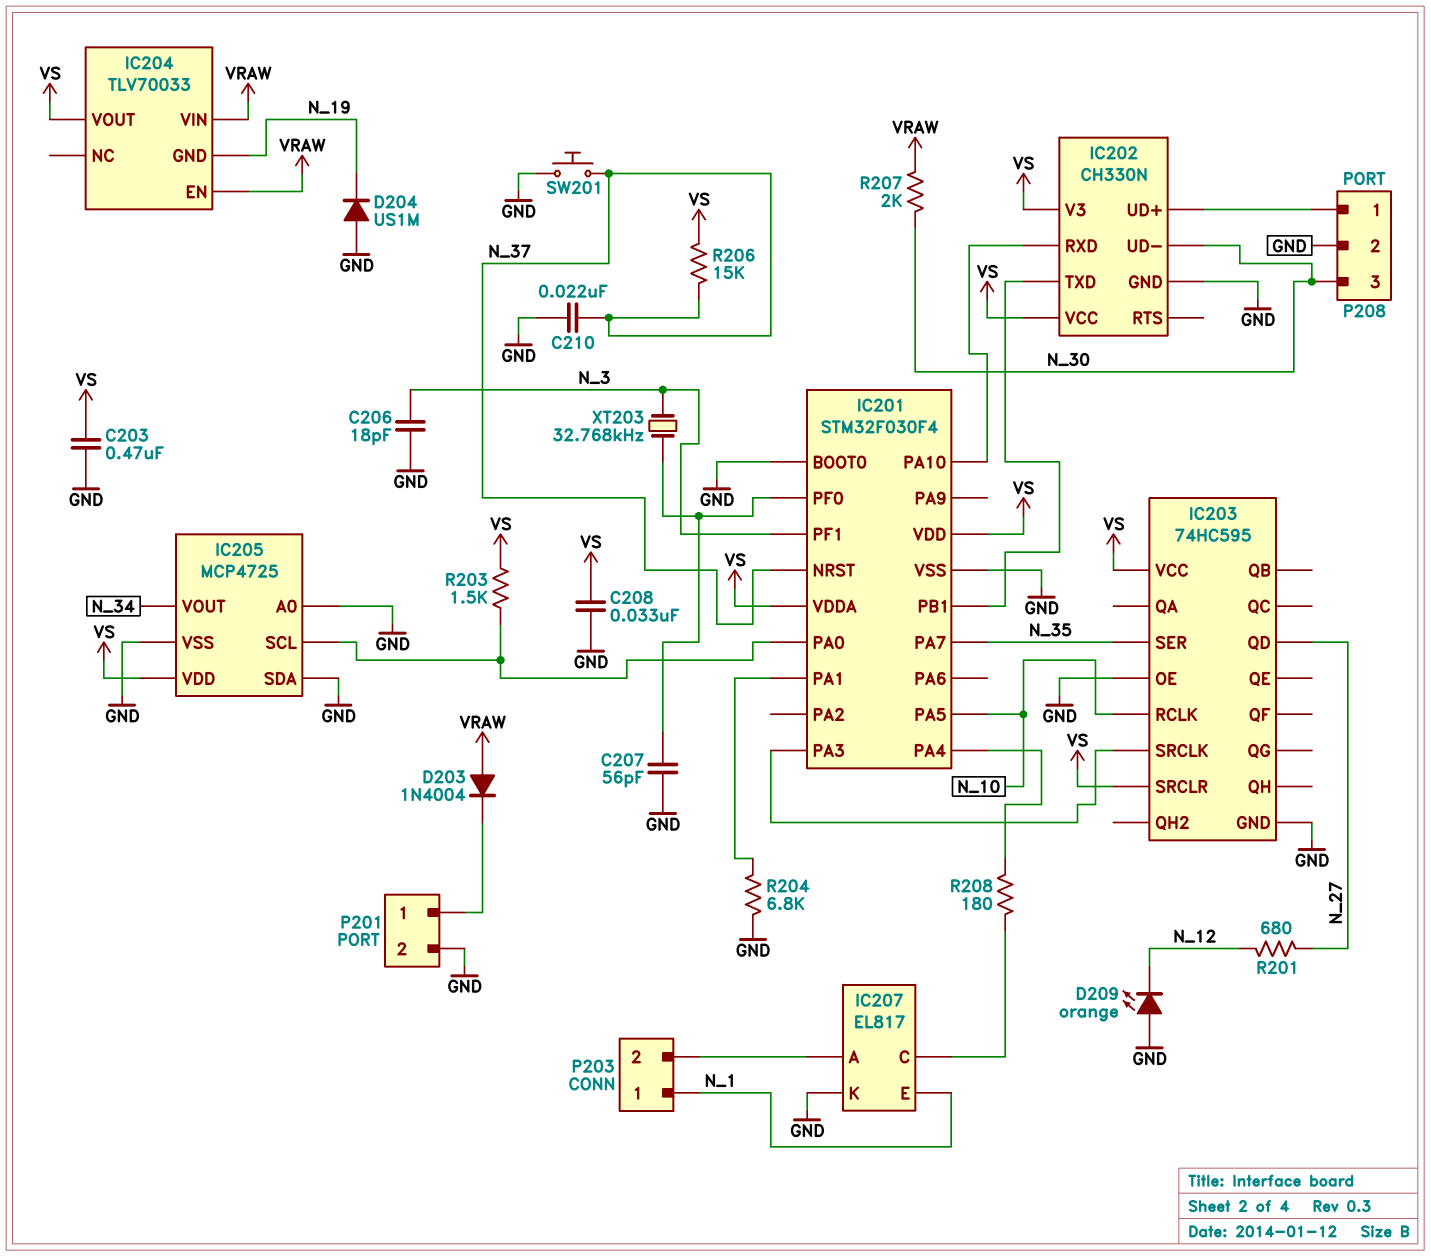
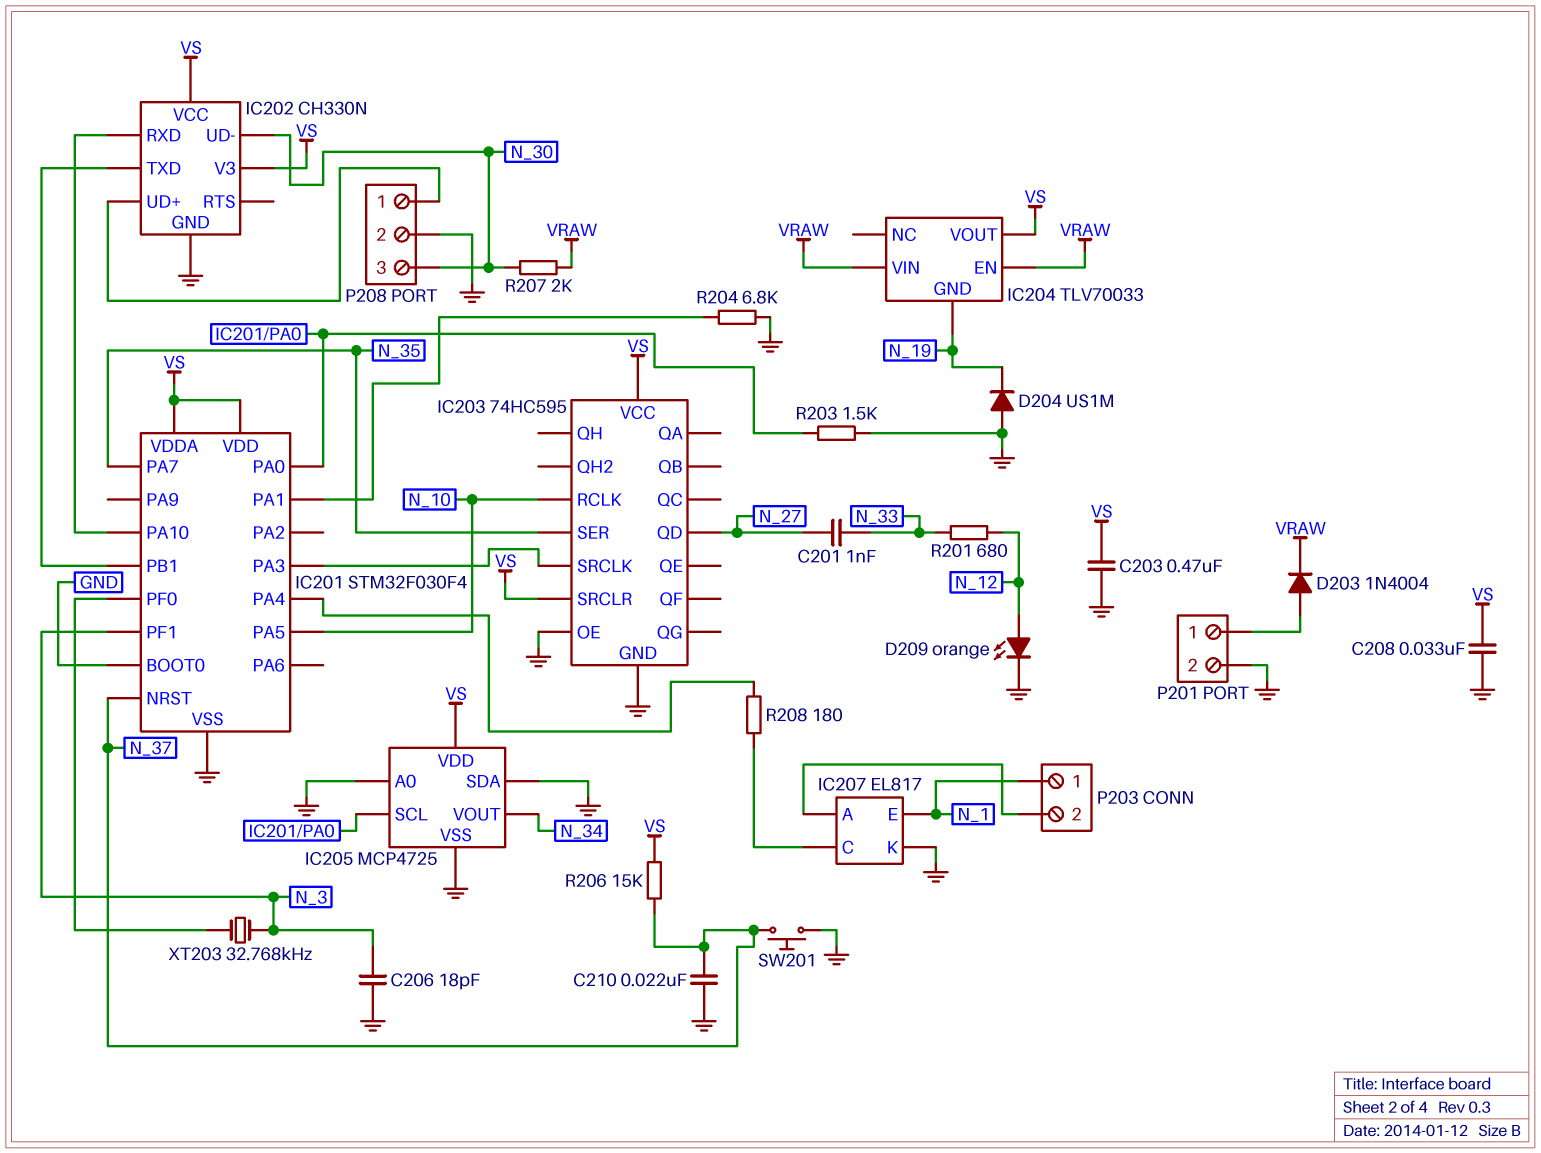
C201: none -> 1nF (N_27, N_33)
C207: 56pF (GND, IC201/PF0) -> none
D203: diode 1N4004 (A VRAW, K P201/1) -> diode 1N4004 (A P201/1, K VRAW)
D209: LED orange (A GND, K N_12) -> LED orange (A N_12, K GND)
R201: 680 (N_12, N_27) -> 680 (N_12, N_33)
R203: 1.5k (IC201/PA0, VS) -> 1.5k (GND, IC201/PA0)

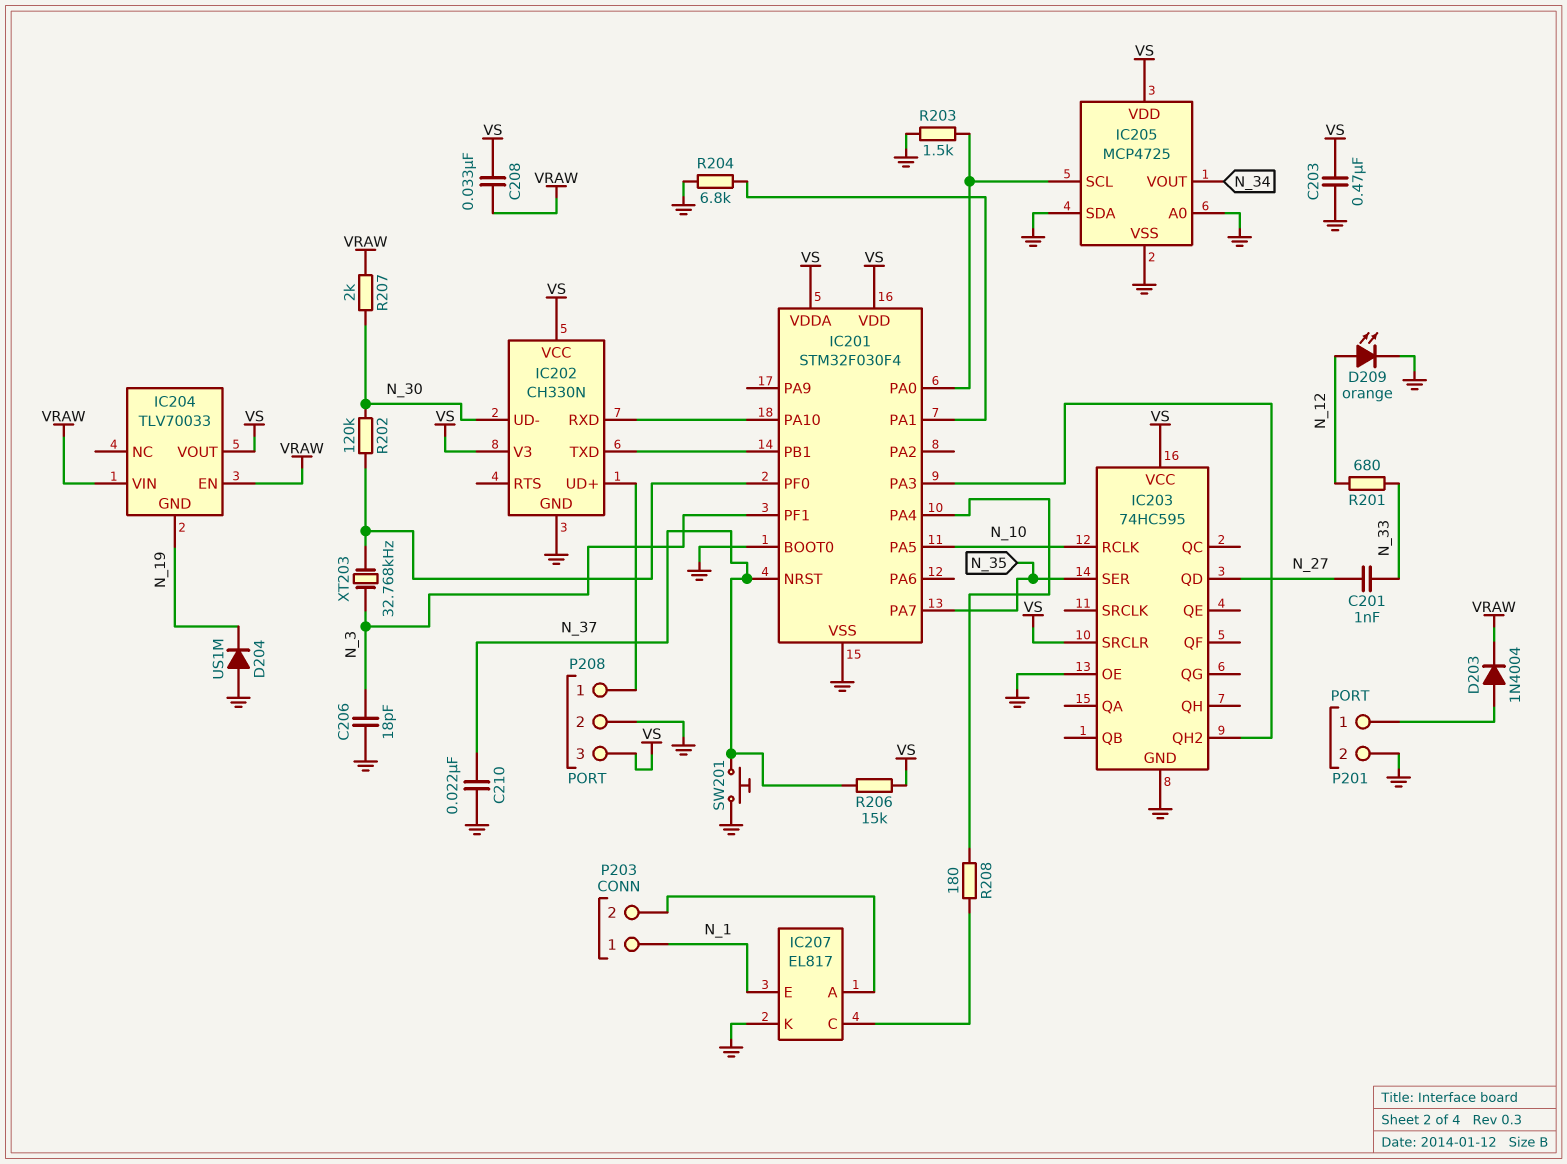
C208: 33nF (GND, VS) -> 33nF (VRAW, VS)
IC203 pin QH2: none -> IC201/PA3
IC203 pin SRCLK: IC201/PA3 -> none
P208 pin 3: N_30 -> VS
R202: none -> 120k (IC201/PF0, N_30)

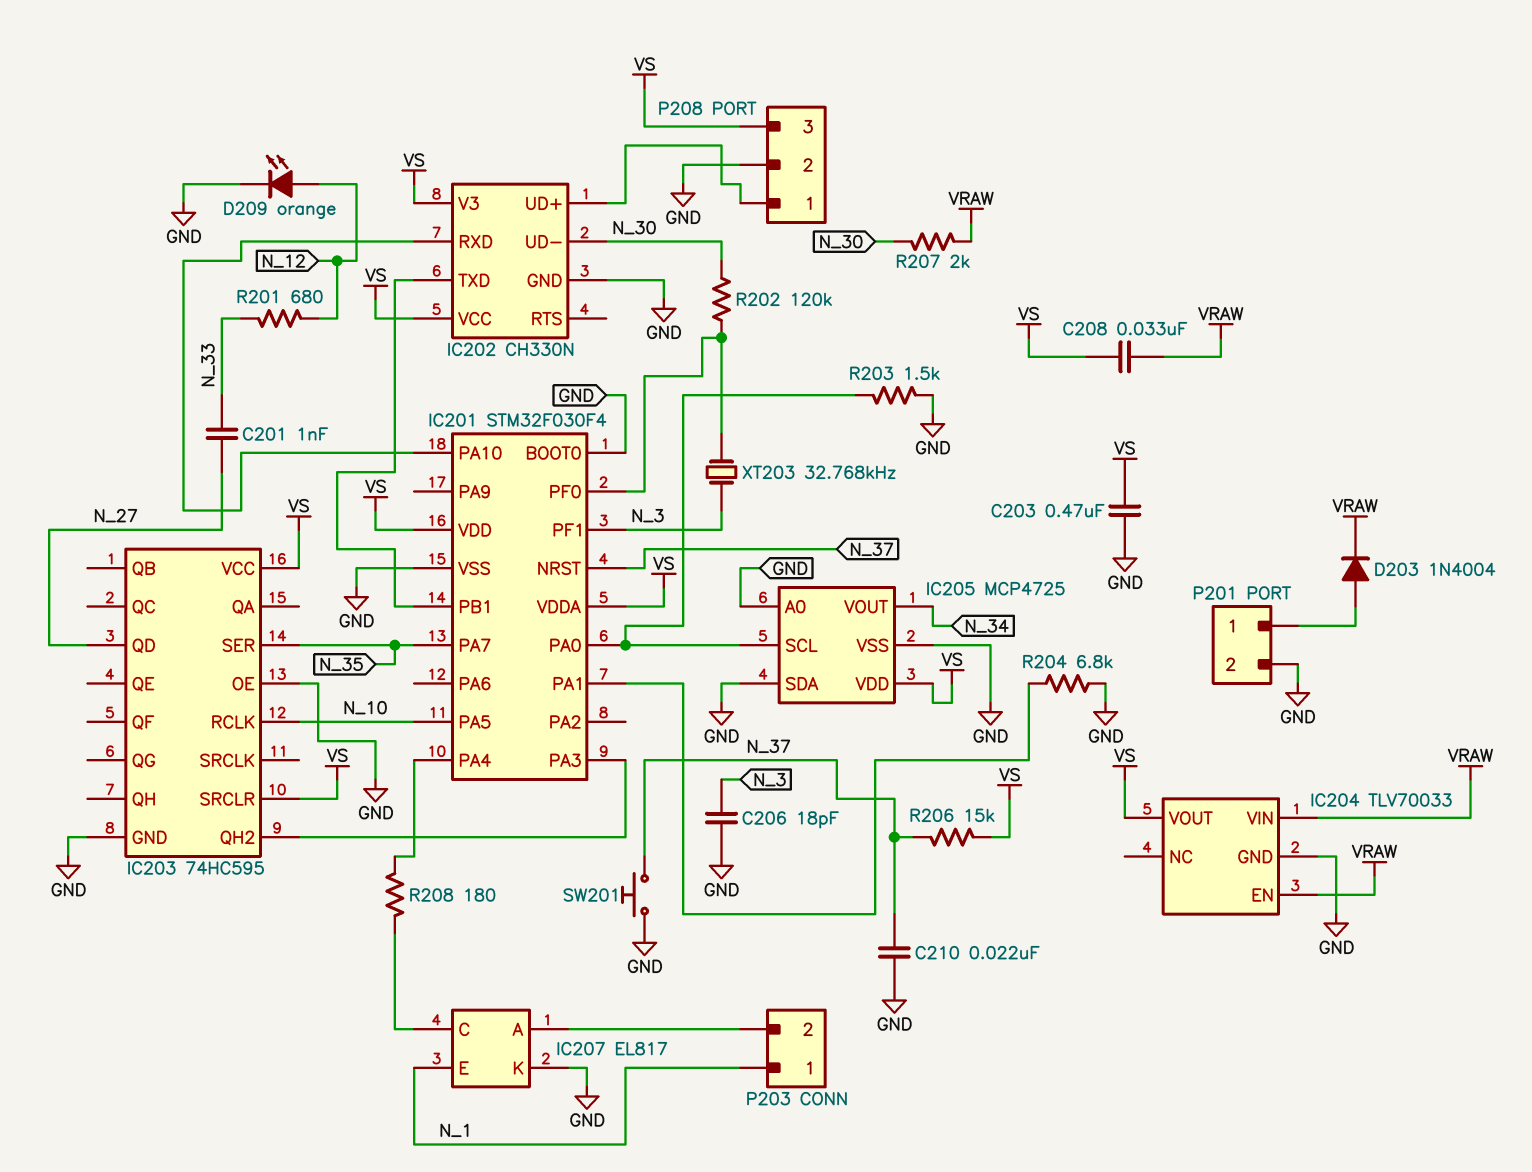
D204: diode US1M (A GND, K N_19) -> none
IC204 pin GND: N_19 -> GND

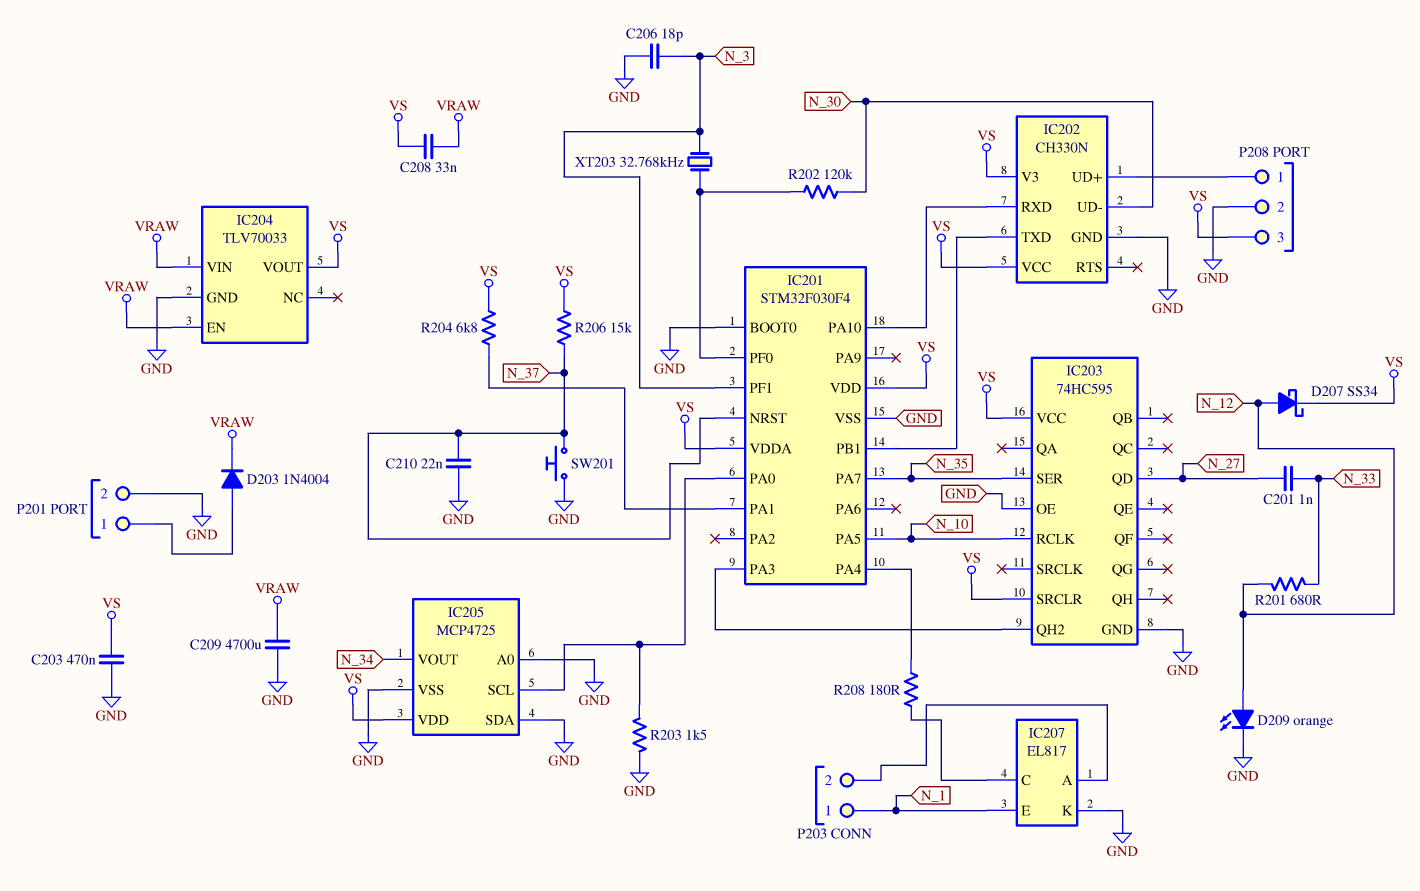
C209: none -> 4700uF (GND, VRAW)
D207: none -> schottky SS34 (A N_12, K VS)
R204: 6.8k (GND, IC201/PA1) -> 6.8k (IC201/PA1, VS)
R207: 2k (N_30, VRAW) -> none

